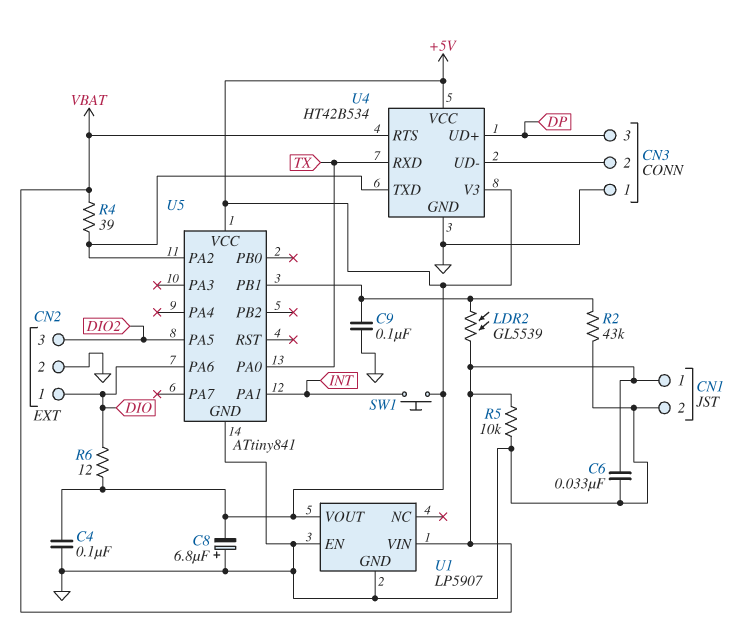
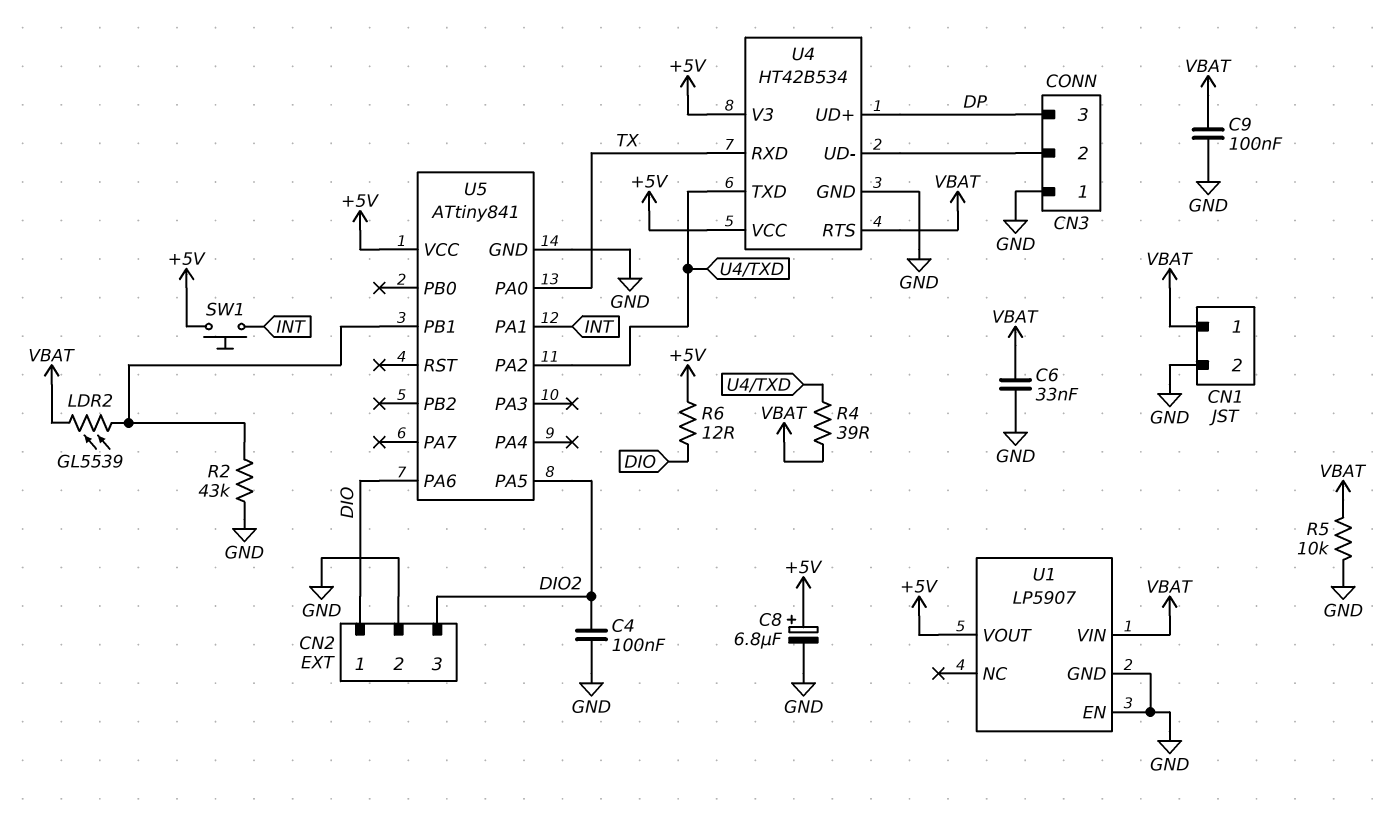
C4: 100nF (+5V, GND) -> 100nF (DIO2, GND)
C8: 6.8uF (plus GND, minus +5V) -> 6.8uF (plus +5V, minus GND)
C9: 100nF (GND, U5/PB1) -> 100nF (GND, VBAT)

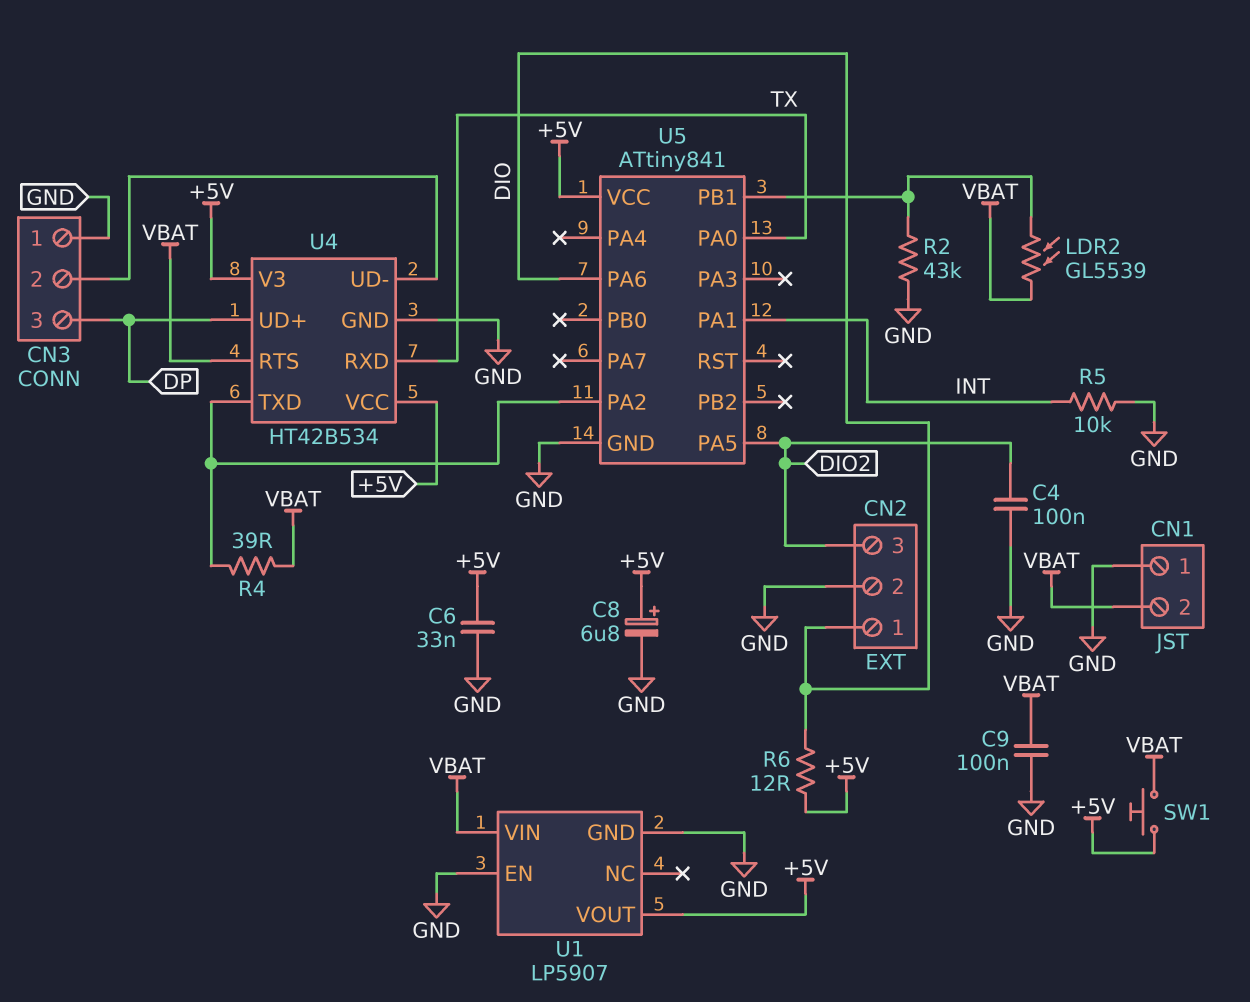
C6: 33nF (GND, VBAT) -> 33nF (+5V, GND)
CN1 pin 1: VBAT -> GND
CN1 pin 2: GND -> VBAT
R5: 10k (GND, VBAT) -> 10k (GND, INT)
SW1: button (+5V, INT) -> button (+5V, VBAT)

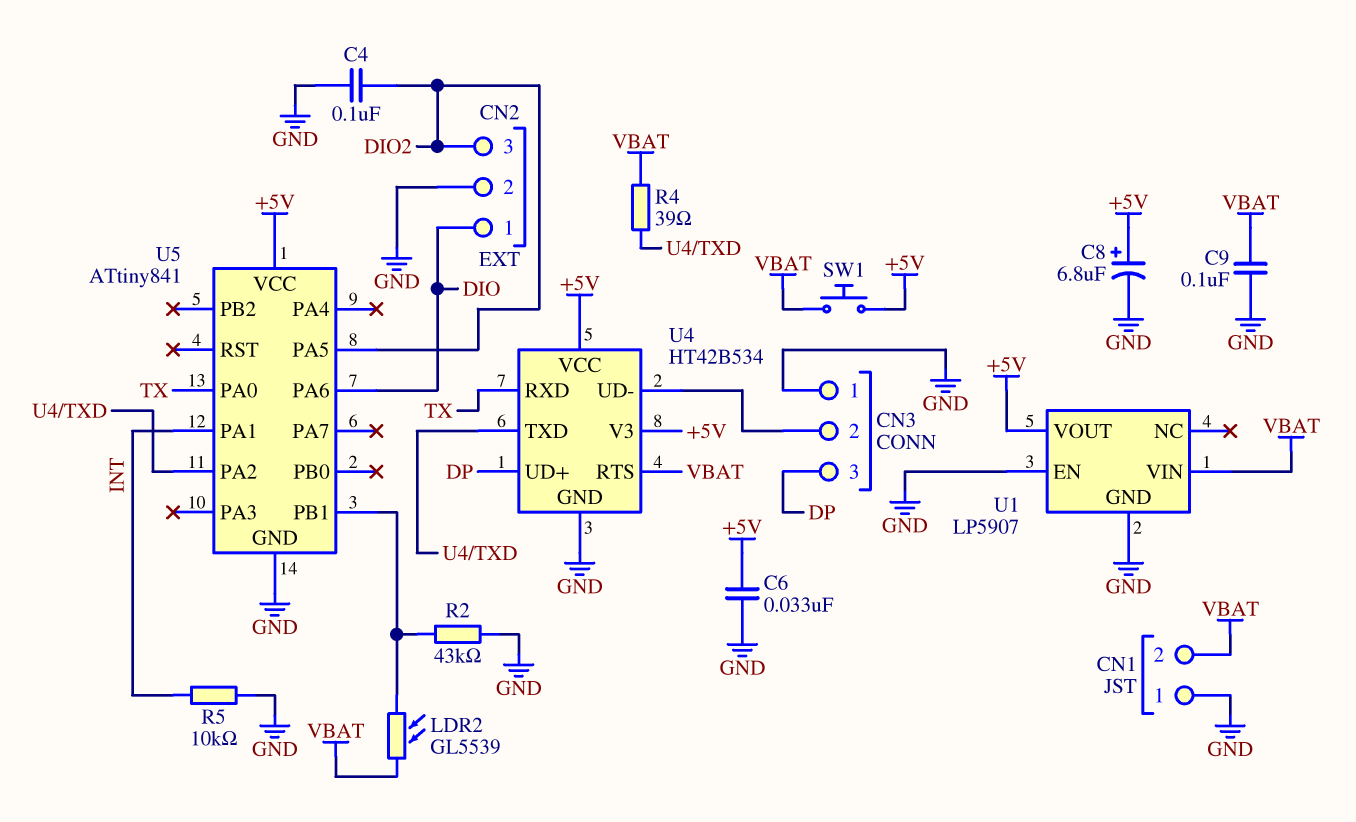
R6: 12 (+5V, DIO) -> none

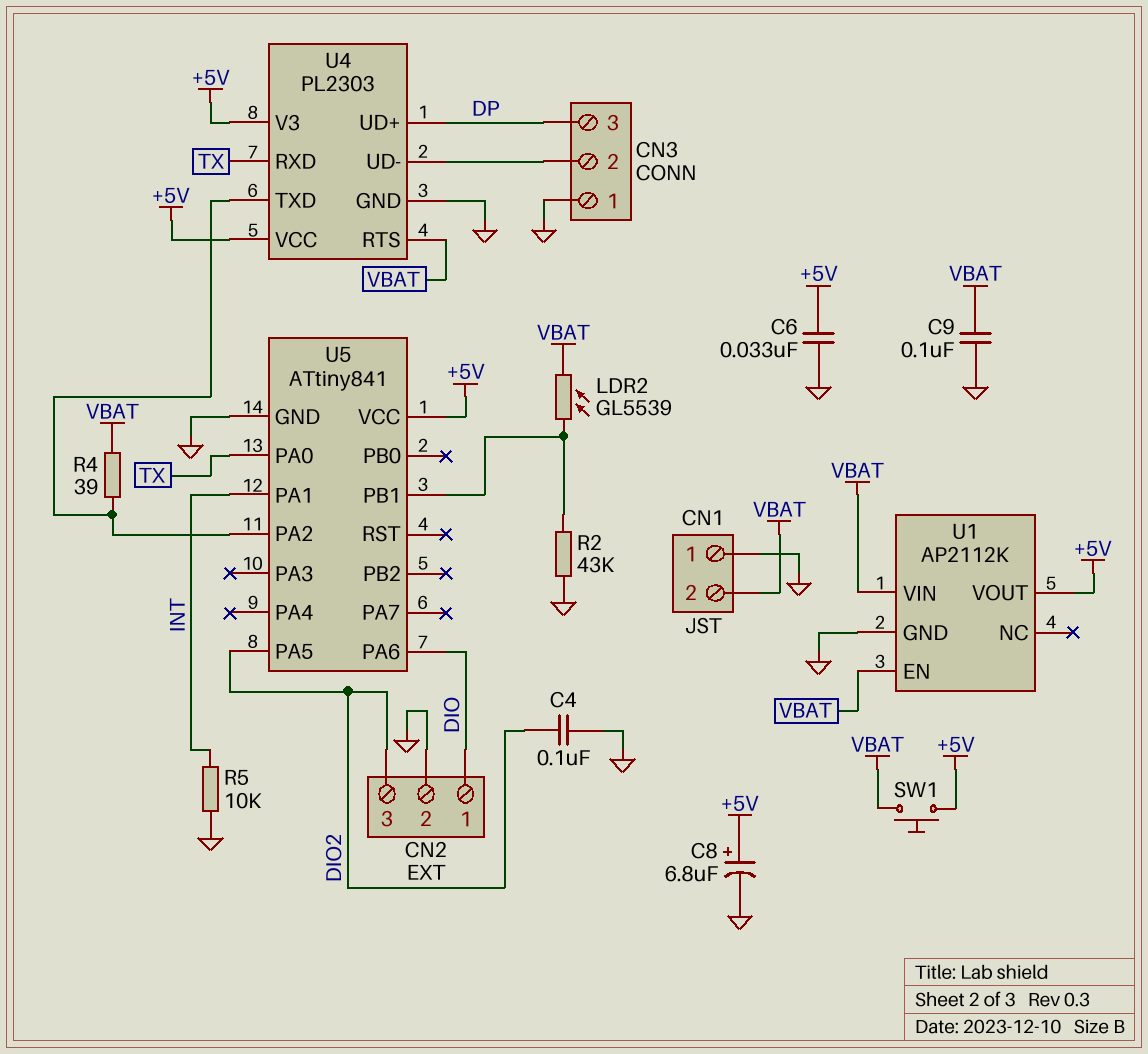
U1: LP5907 -> AP2112K
U1 pin EN: GND -> VBAT
U4: HT42B534 -> PL2303

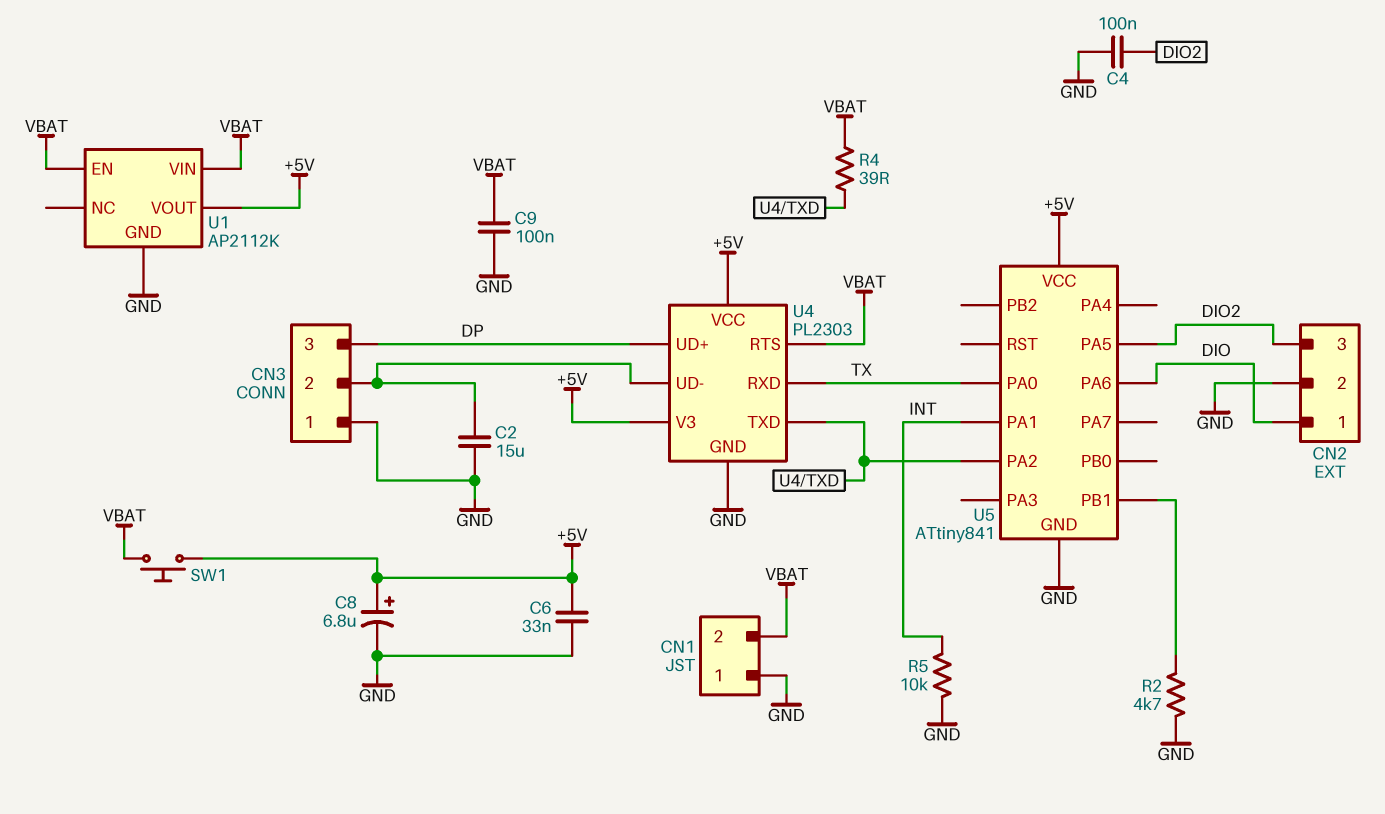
C2: none -> 15uF (CN3/2, GND)
LDR2: GL5539 (U5/PB1, VBAT) -> none
R2: 43k (GND, U5/PB1) -> 4.7k (GND, U5/PB1)

